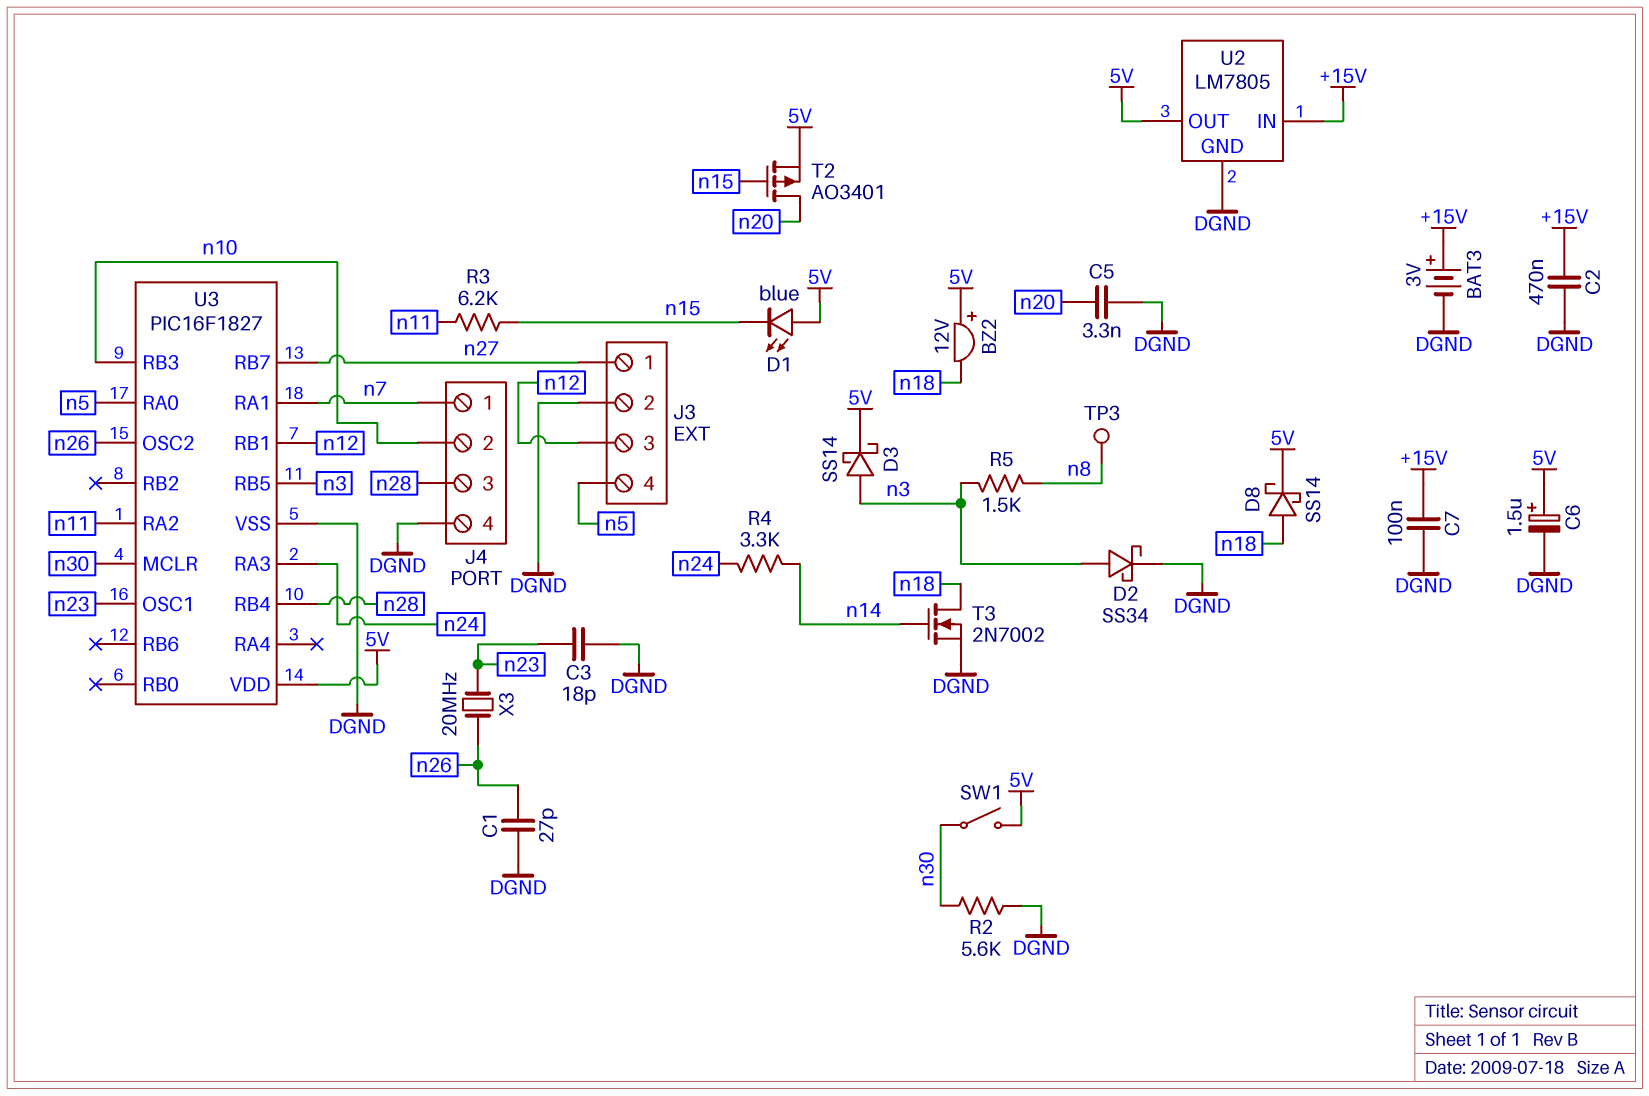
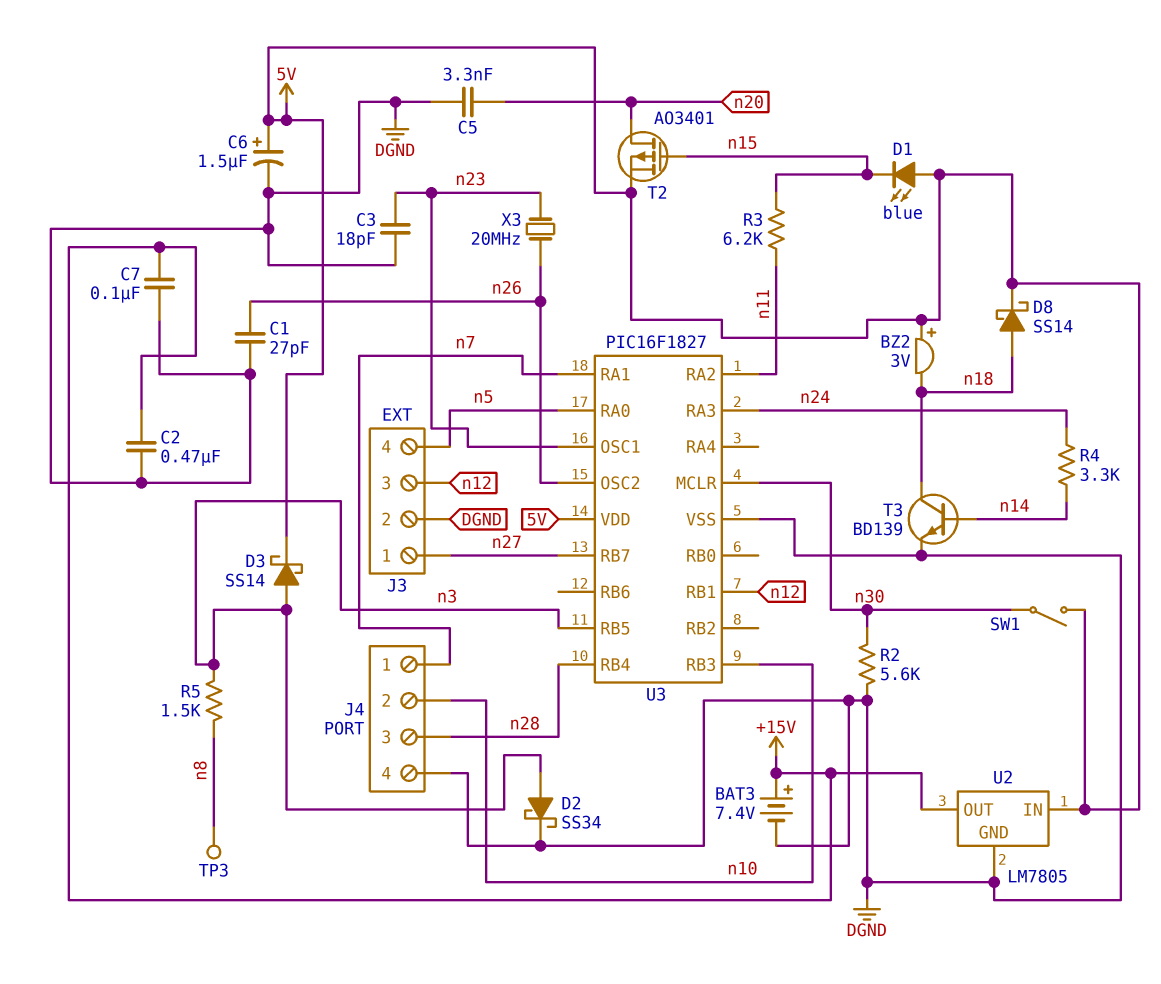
BAT3: 3V (plus +15V, minus DGND) -> 7.4V (plus +15V, minus DGND)
BZ2: buzzer 12V (plus 5V, minus n18) -> buzzer 3V (plus 5V, minus n18)
T3: NMOS 2N7002 (G n14, D n18, S DGND) -> NPN BD139 (B n14, C n18, E DGND)
U2 pin IN: +15V -> 5V
U2 pin OUT: 5V -> +15V

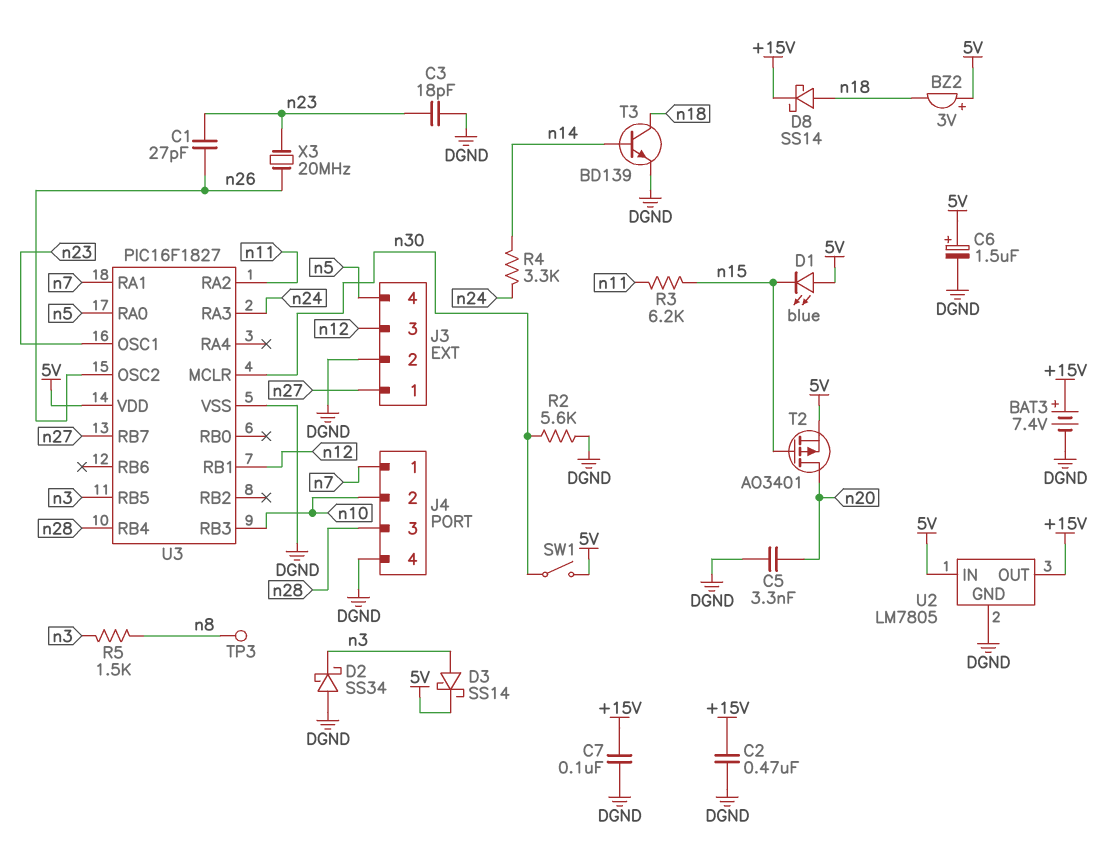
C1: 27pF (DGND, n26) -> 27pF (n23, n26)
D2: schottky SS34 (A n3, K DGND) -> schottky SS34 (A DGND, K n3)
D8: schottky SS14 (A n18, K 5V) -> schottky SS14 (A n18, K +15V)

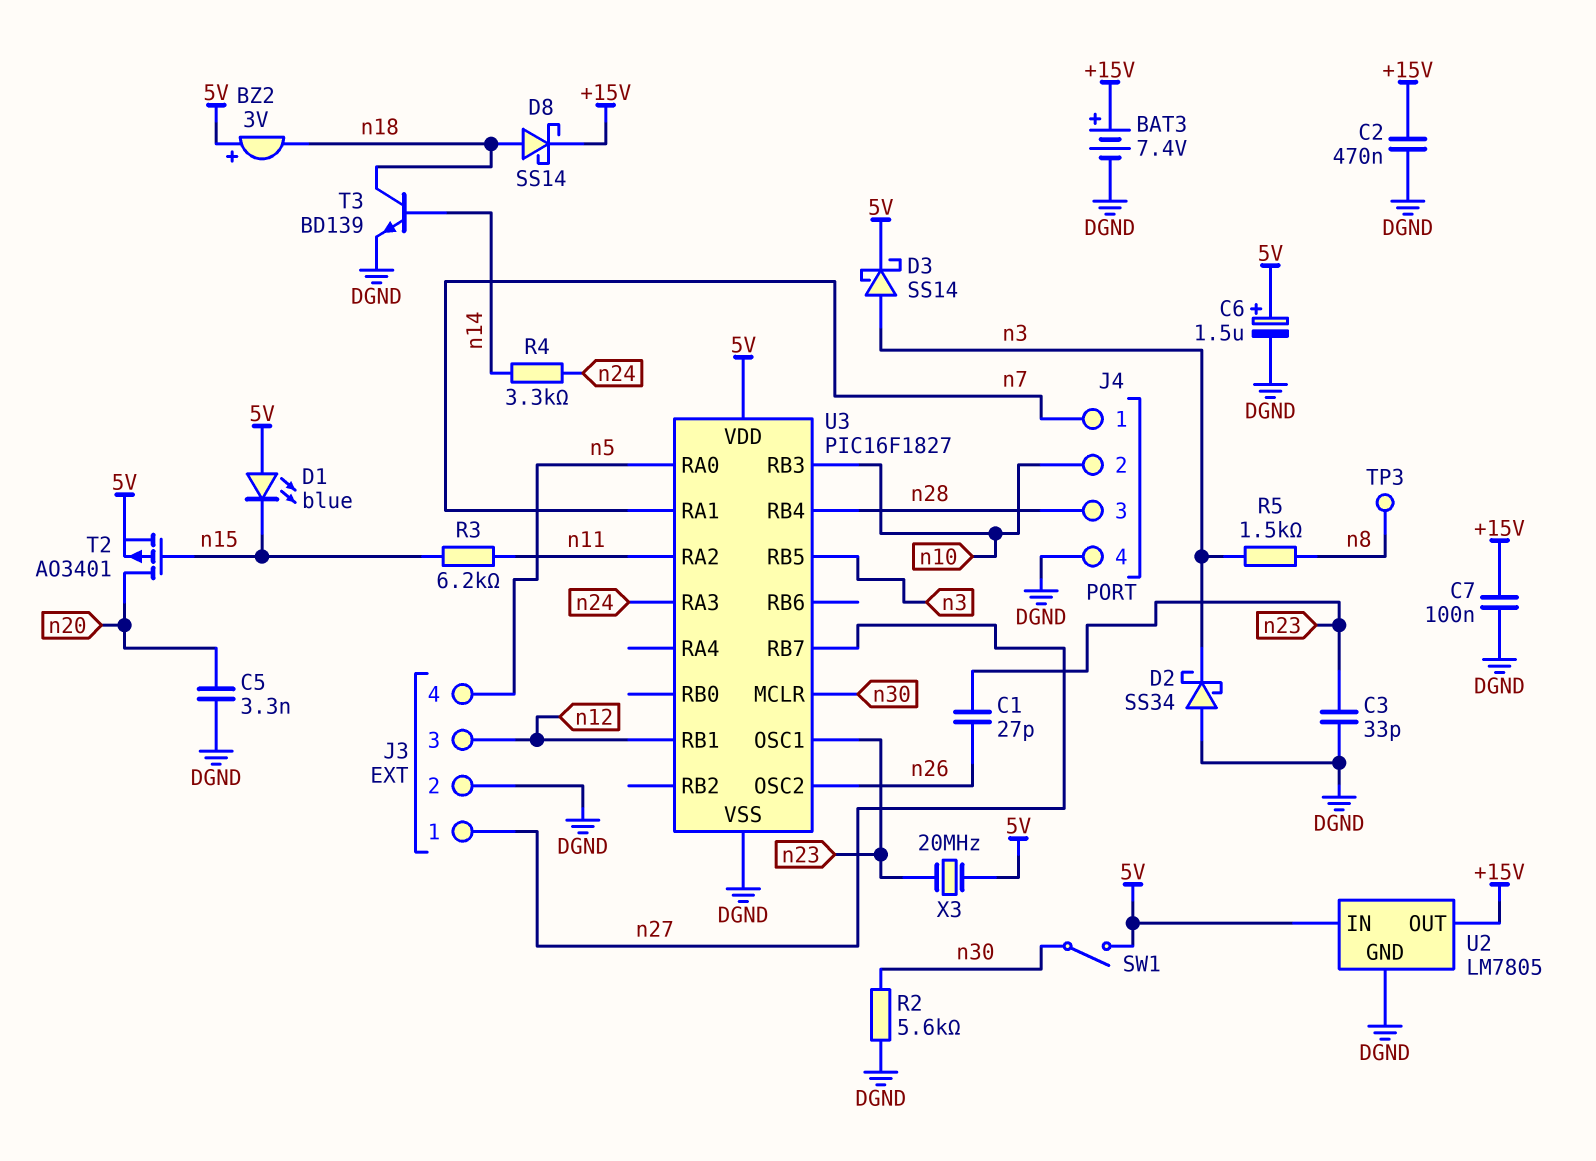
C3: 18pF (DGND, n23) -> 33pF (DGND, n23)
X3: 20MHz (n23, n26) -> 20MHz (5V, n23)

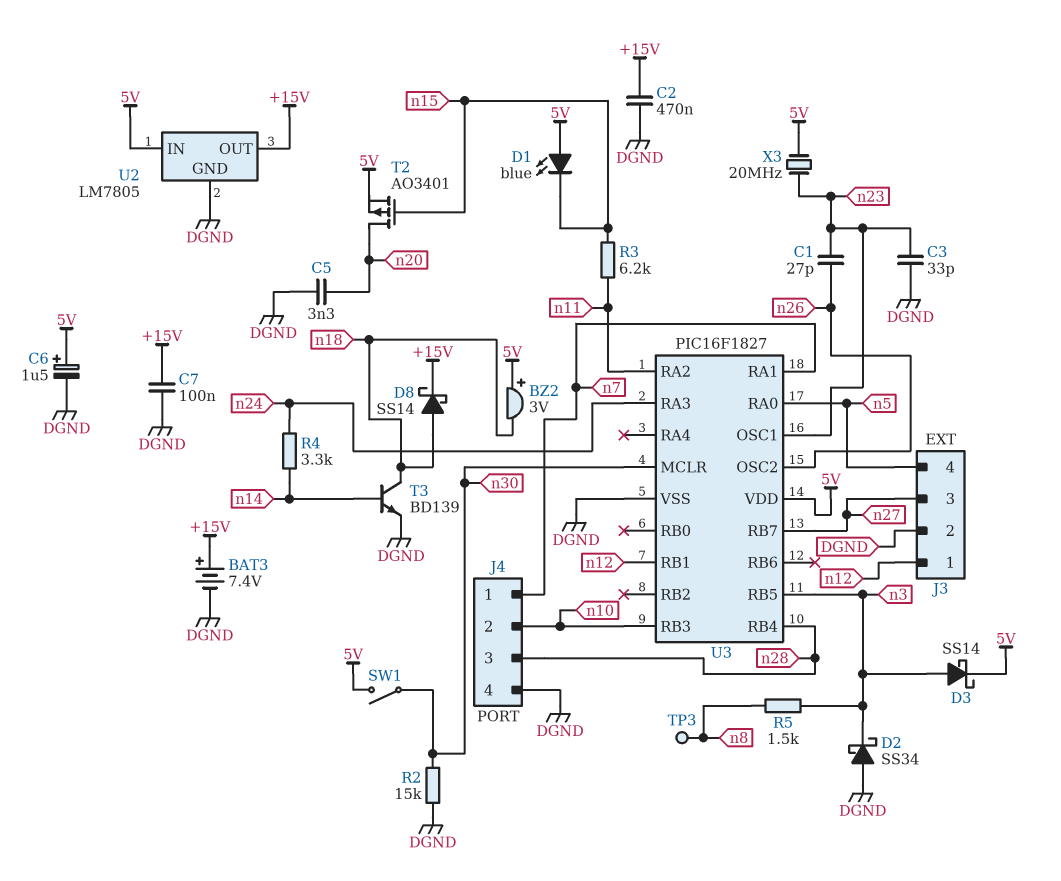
J3 pin 1: n27 -> n12
J3 pin 3: n12 -> n27
R2: 5.6k (DGND, n30) -> 15k (DGND, n30)

